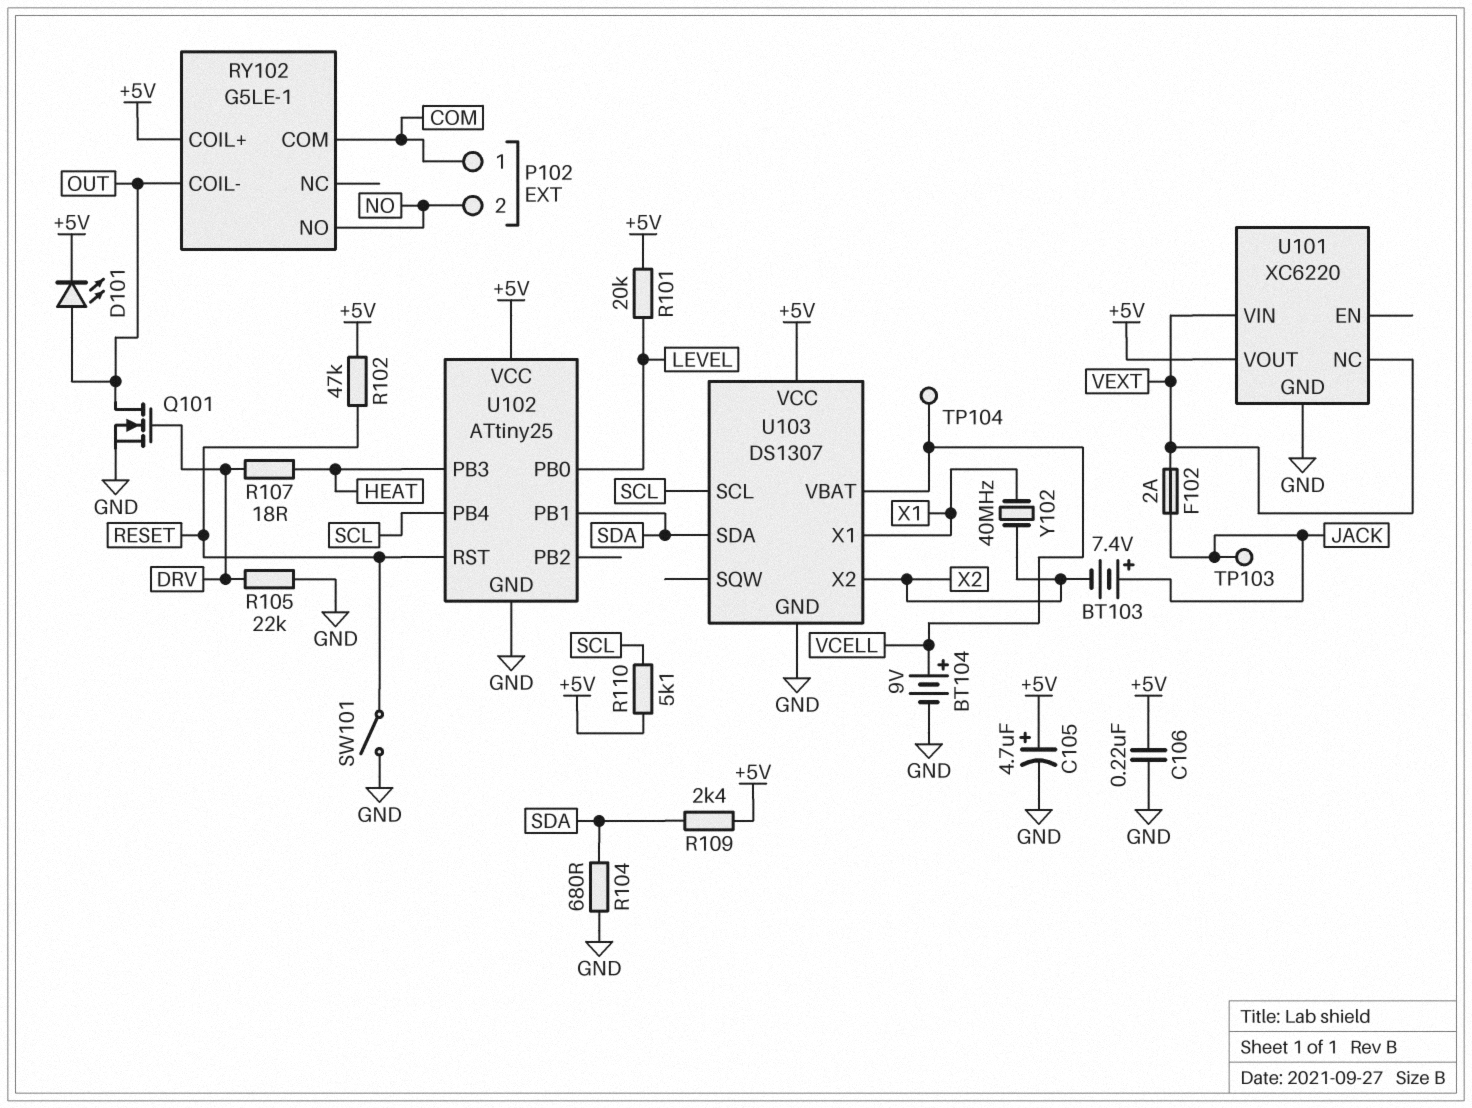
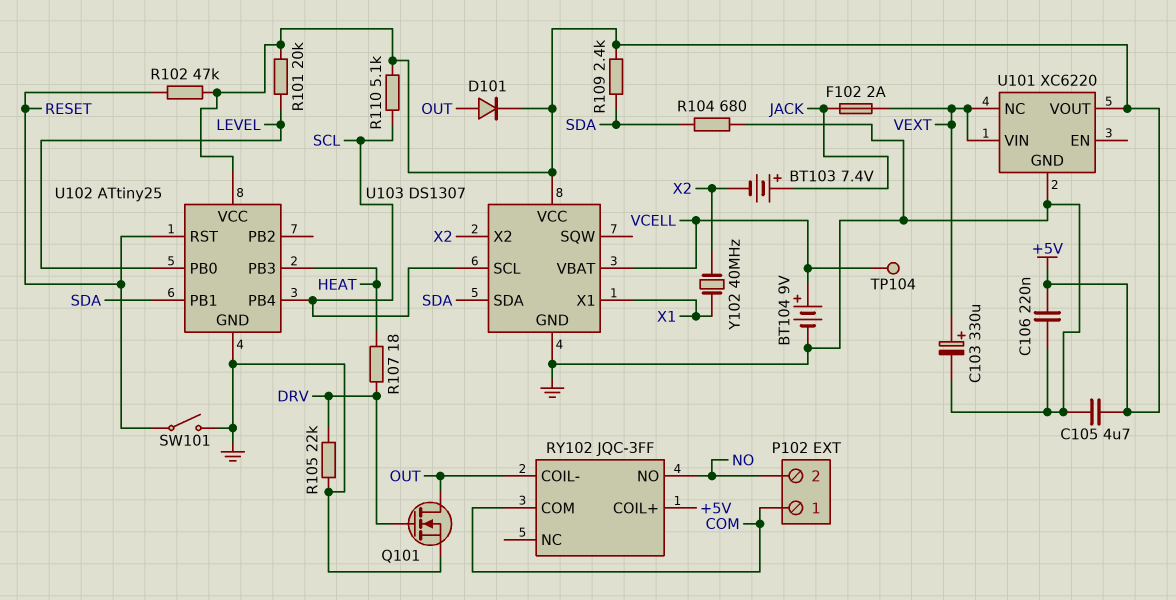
C103: none -> 330uF (plus VEXT, minus GND)
C105: 4.7uF (plus +5V, minus GND) -> 4.7uF (+5V, GND)
D101: LED (A OUT, K +5V) -> diode (A OUT, K +5V)
RY102: G5LE-1 -> JQC-3FF
TP103: test point (JACK) -> none

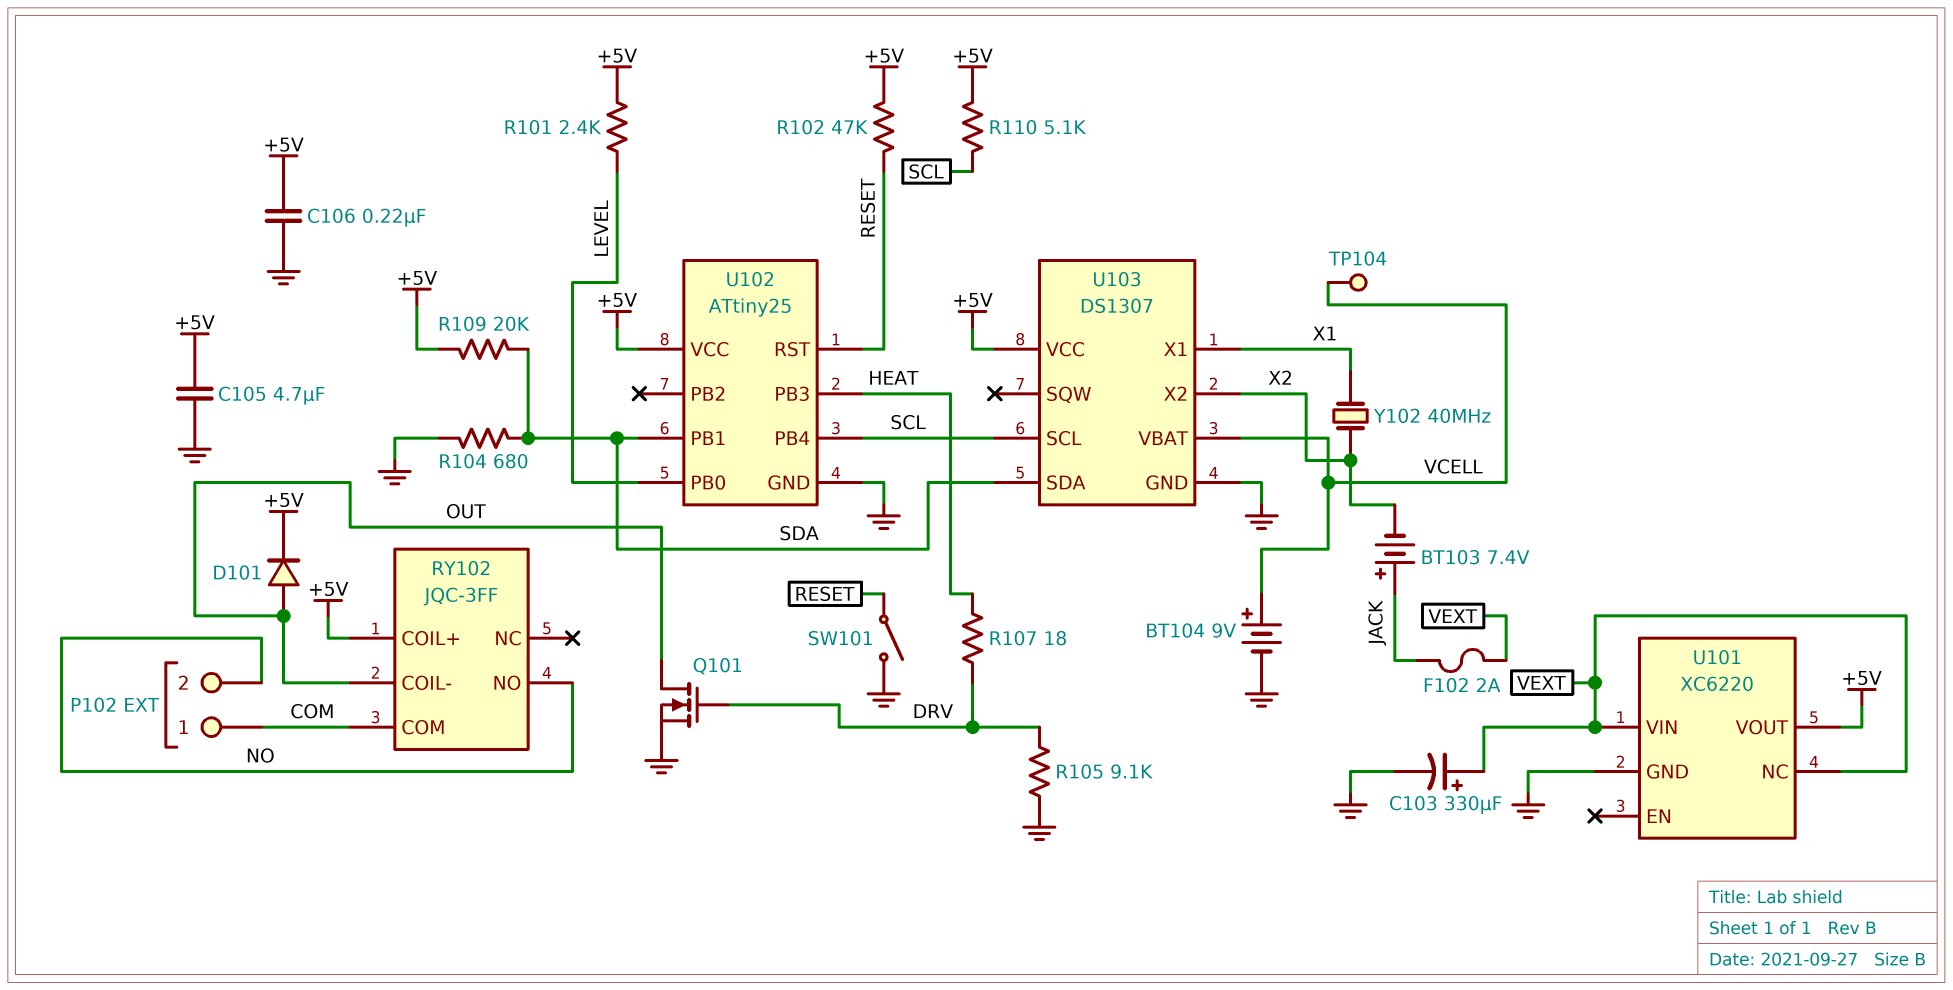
R101: 20k (+5V, LEVEL) -> 2.4k (+5V, LEVEL)
R105: 22k (DRV, GND) -> 9.1k (DRV, GND)
R109: 2.4k (+5V, SDA) -> 20k (+5V, SDA)

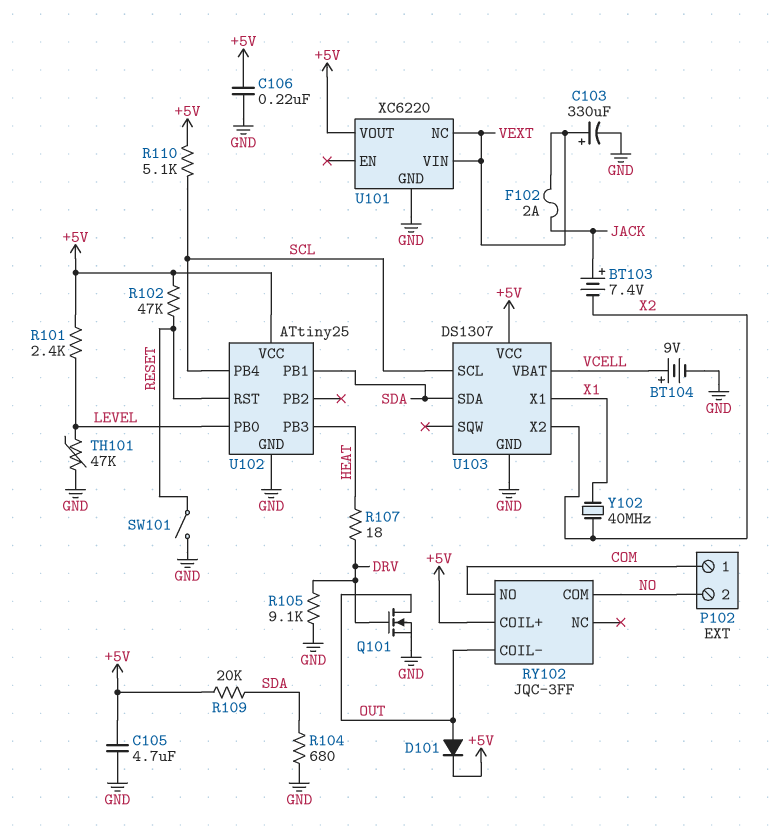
RY102 pin COM: COM -> NO
RY102 pin NO: NO -> COM
TH101: none -> 47k (GND, LEVEL)
TP104: test point (VCELL) -> none

